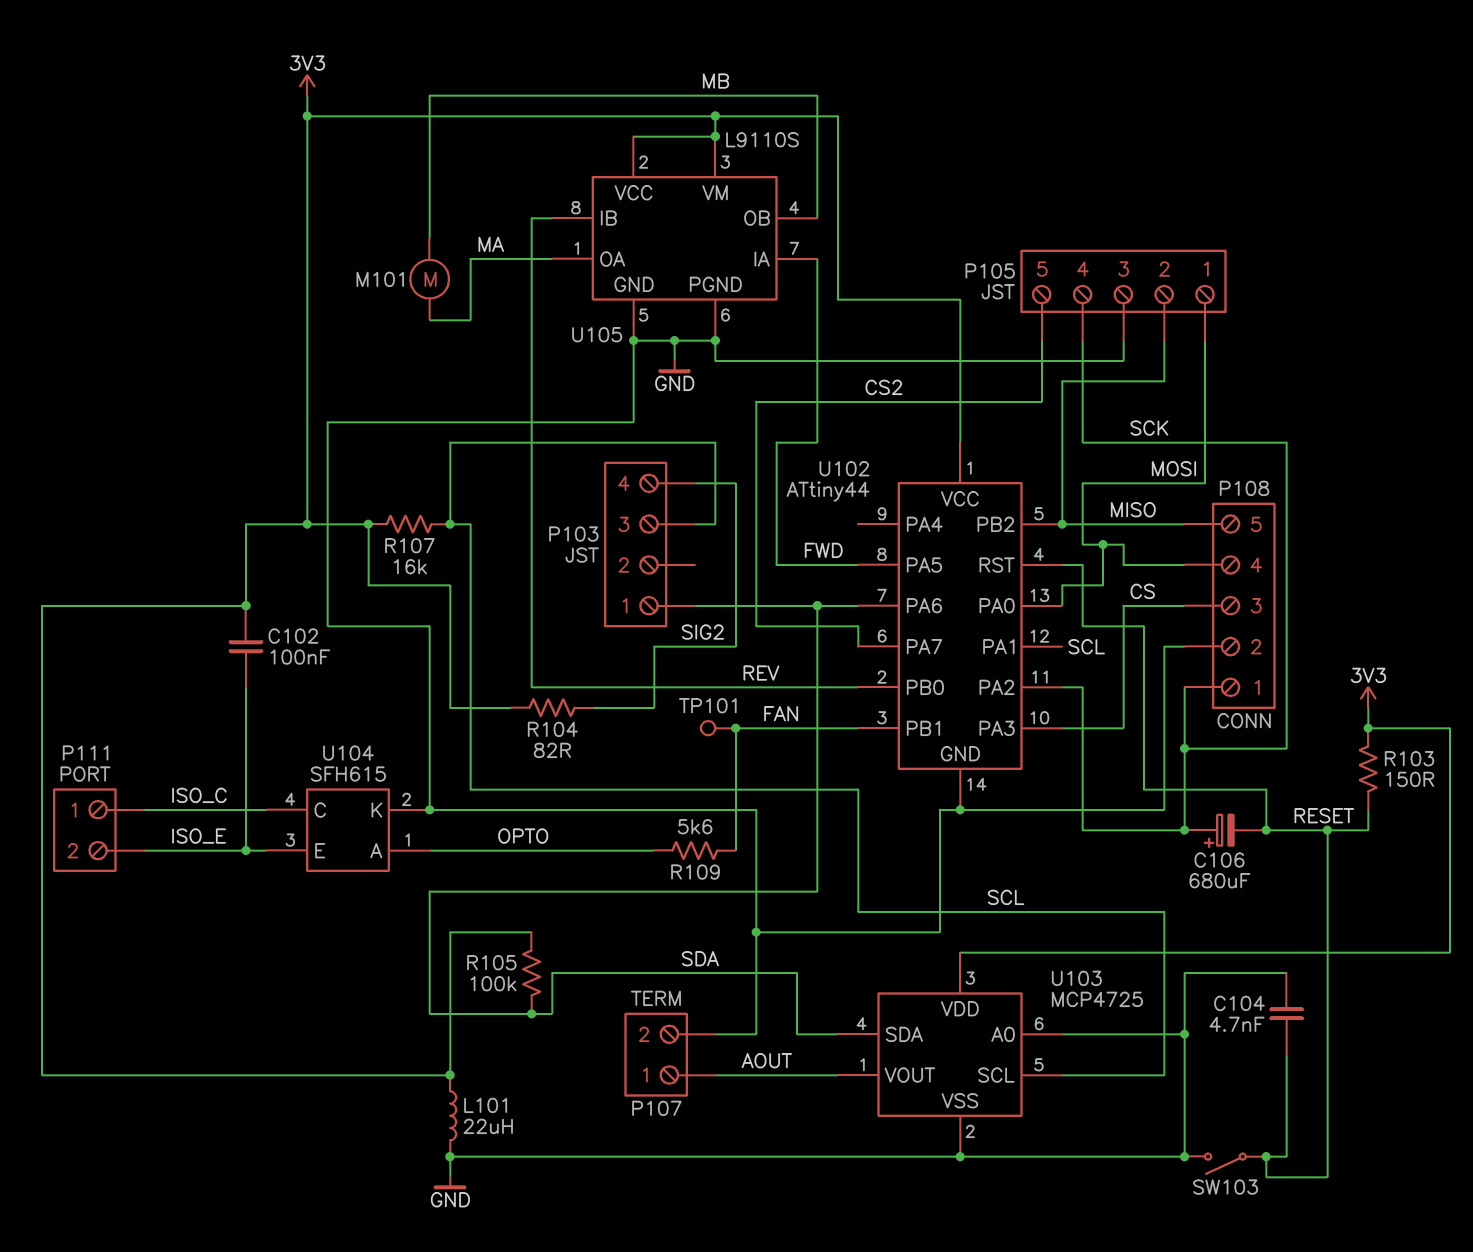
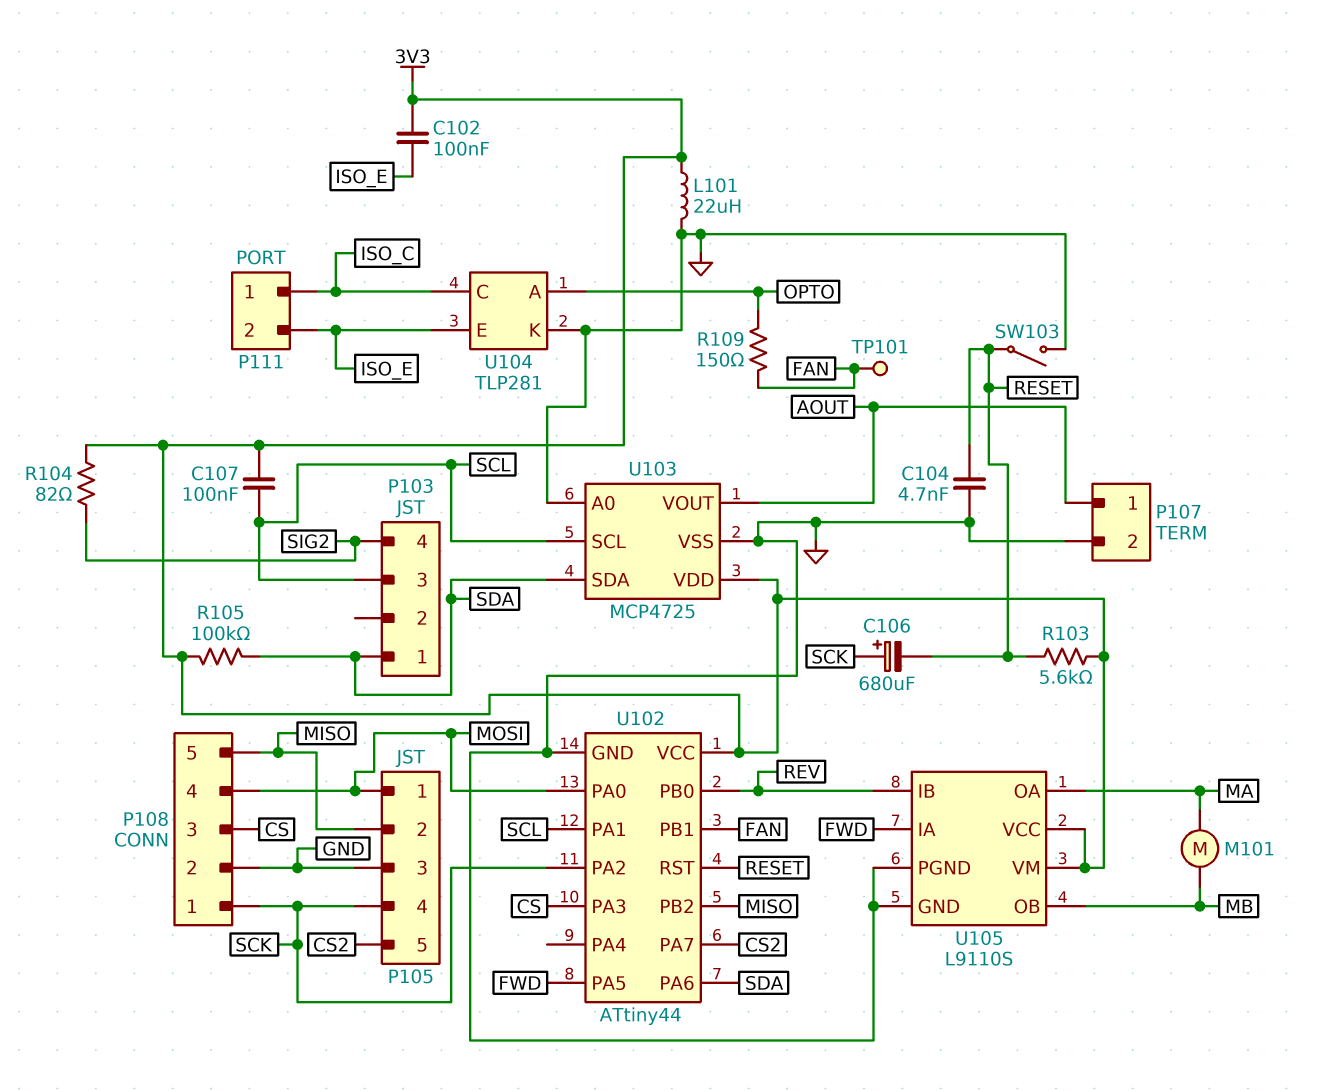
C107: none -> 100nF (3V3, SCL)
R103: 150 (3V3, RESET) -> 5.6k (3V3, RESET)
R107: 16k (3V3, SCL) -> none
R109: 5.6k (FAN, OPTO) -> 150 (FAN, OPTO)
U104: SFH615 -> TLP281

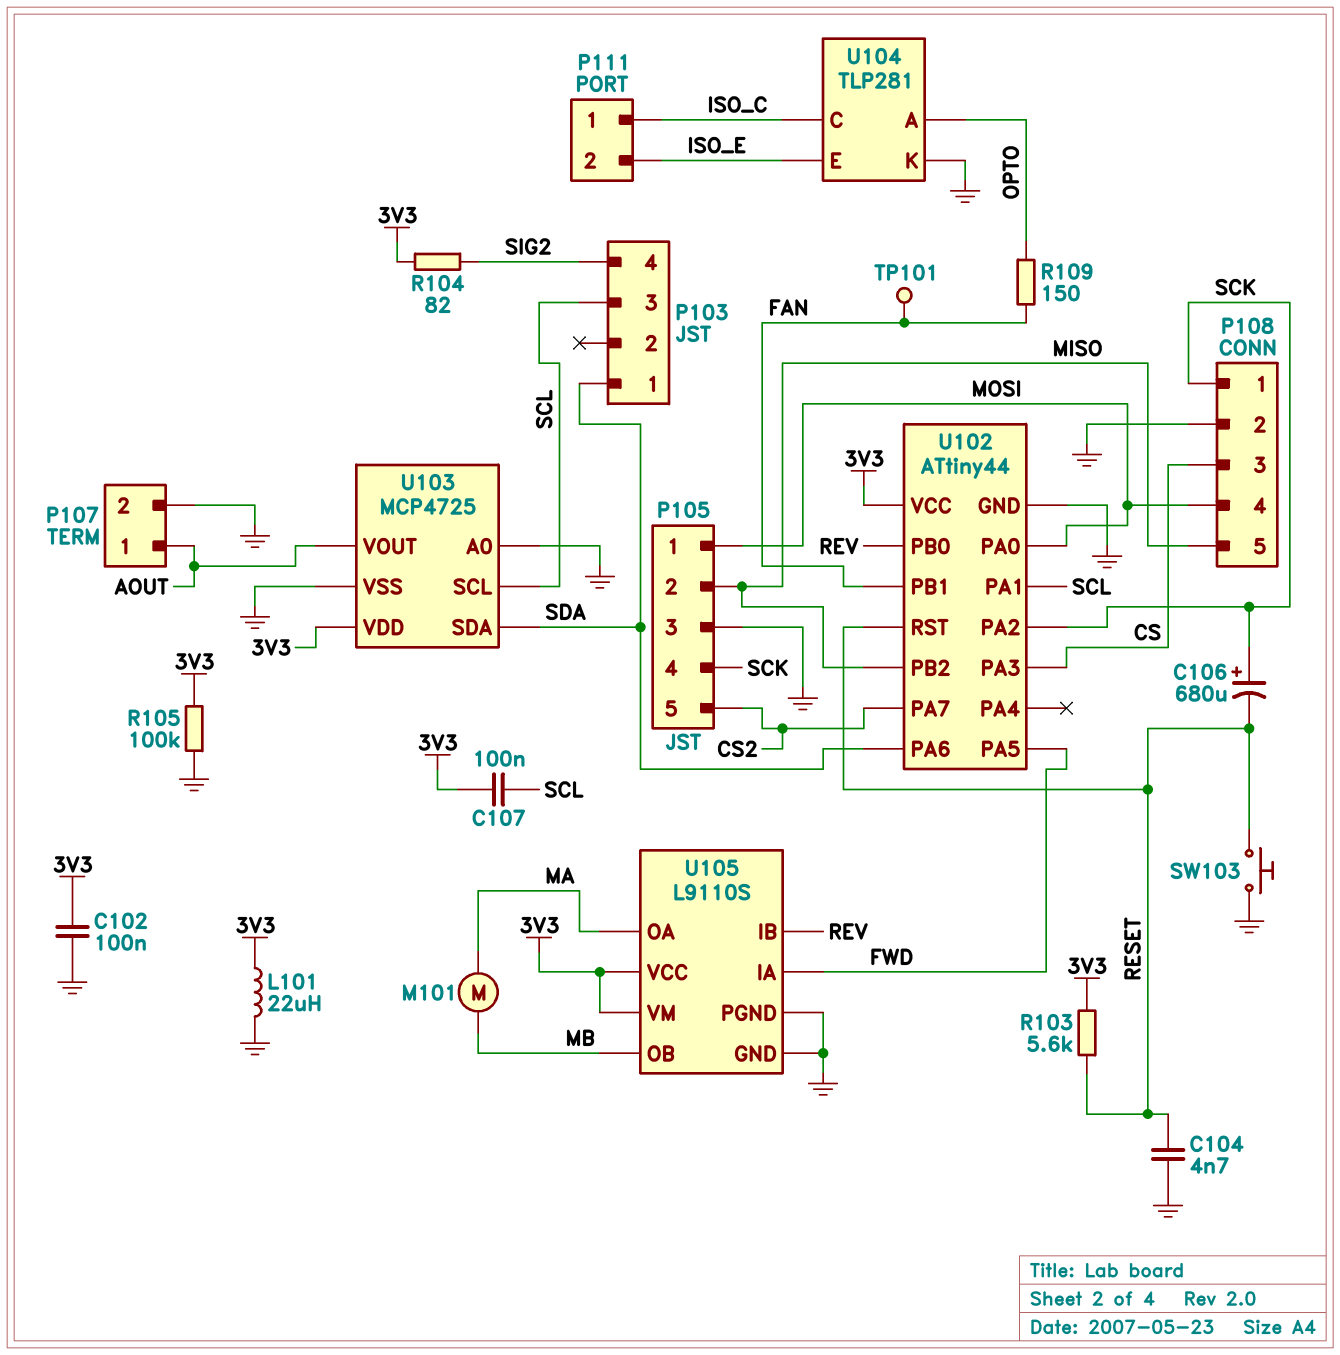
C102: 100nF (3V3, ISO_E) -> 100nF (3V3, GND)
R105: 100k (3V3, SDA) -> 100k (3V3, GND)
SW103: switch (GND, RESET) -> button (GND, RESET)

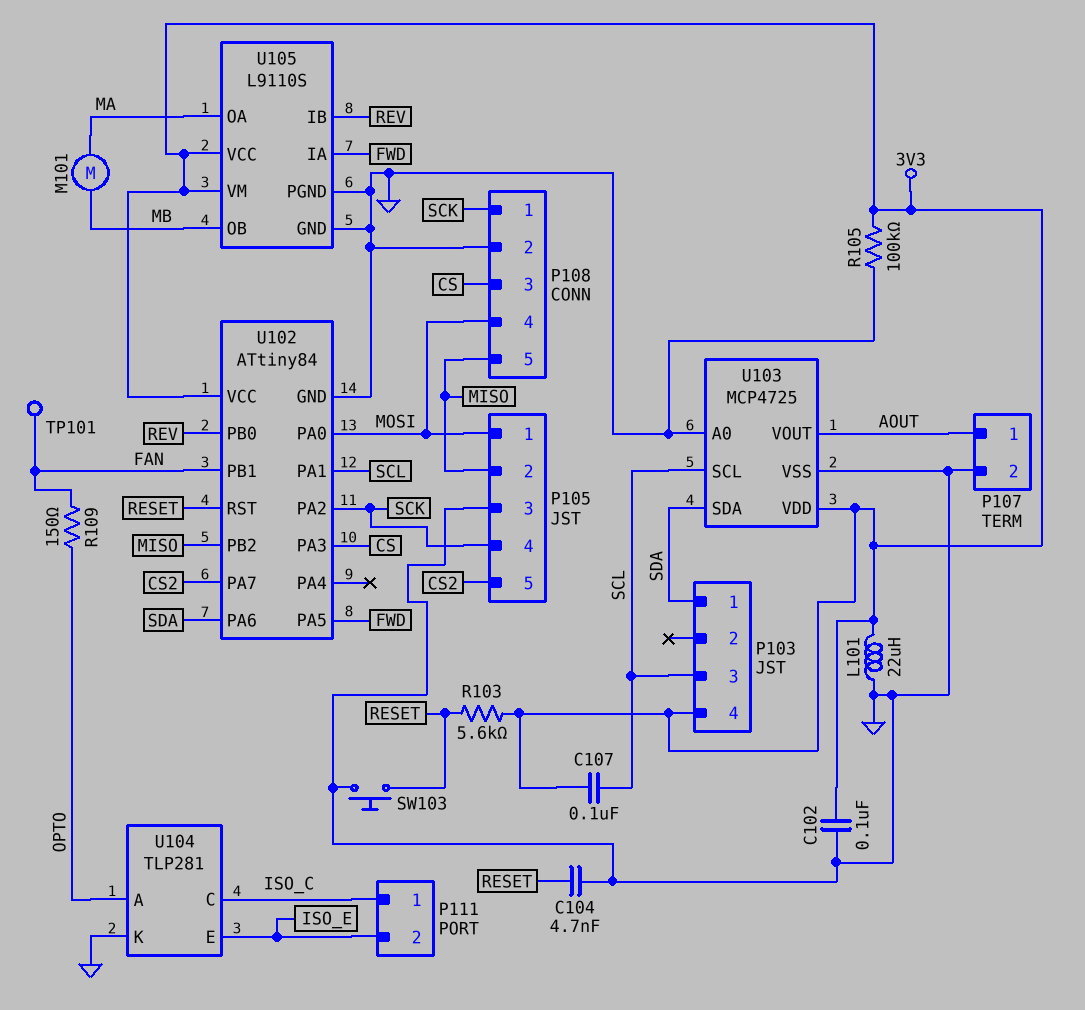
C106: 680uF (plus SCK, minus RESET) -> none
P103 pin 4: SIG2 -> 3V3
R104: 82 (3V3, SIG2) -> none
U102: ATtiny44 -> ATtiny84

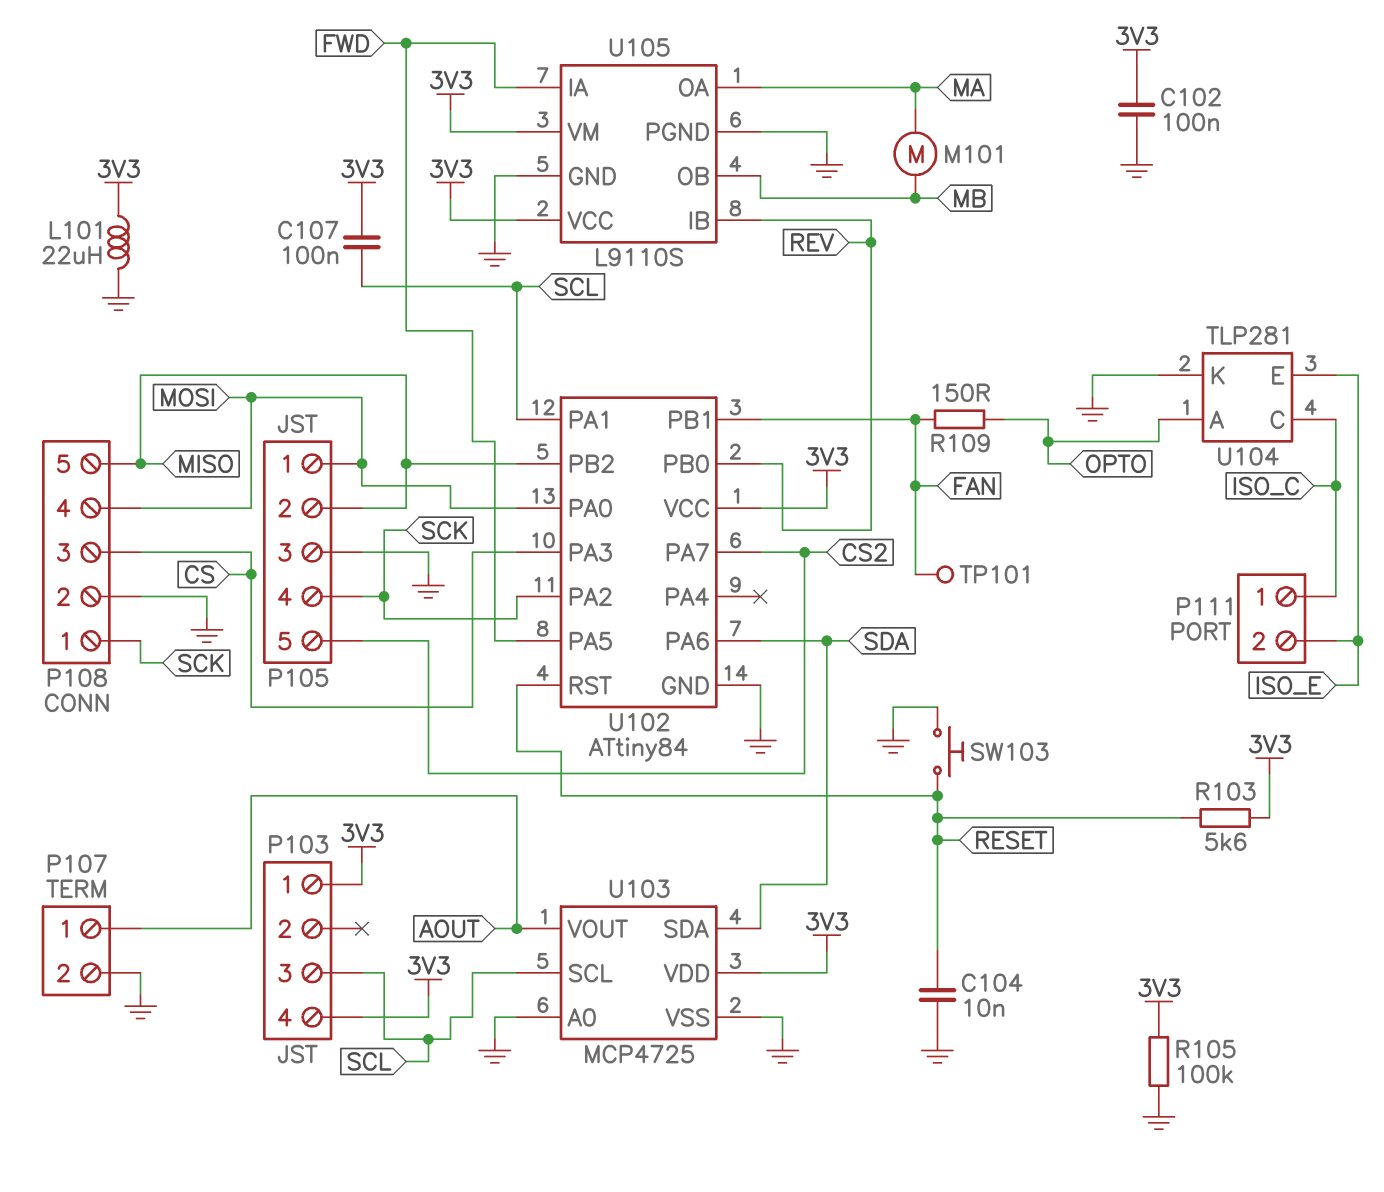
C104: 4.7nF (GND, RESET) -> 10nF (GND, RESET)
P103 pin 1: SDA -> 3V3

